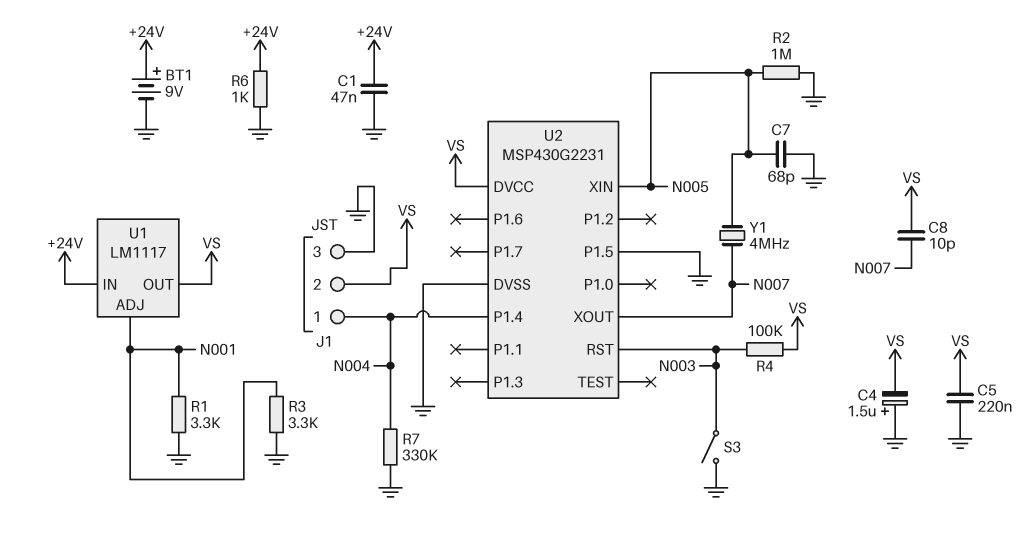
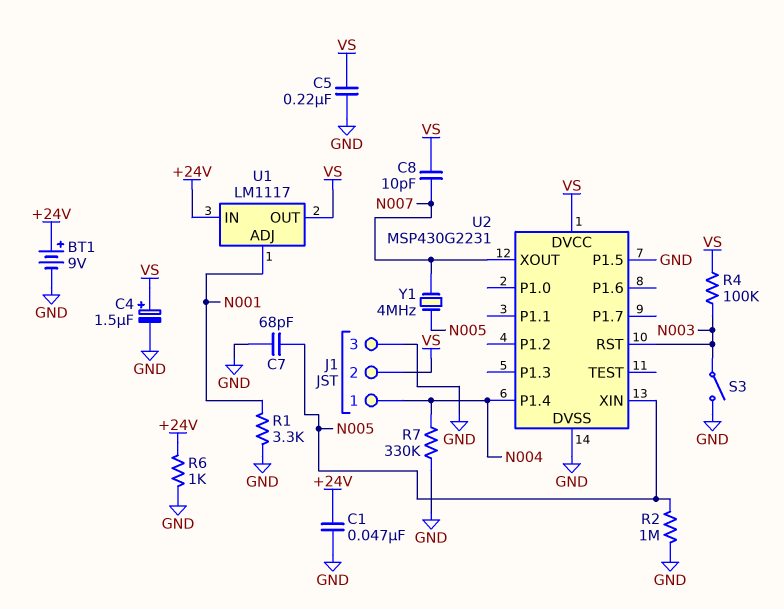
C4: 1.5uF (plus GND, minus VS) -> 1.5uF (plus VS, minus GND)
R3: 3.3k (GND, N001) -> none

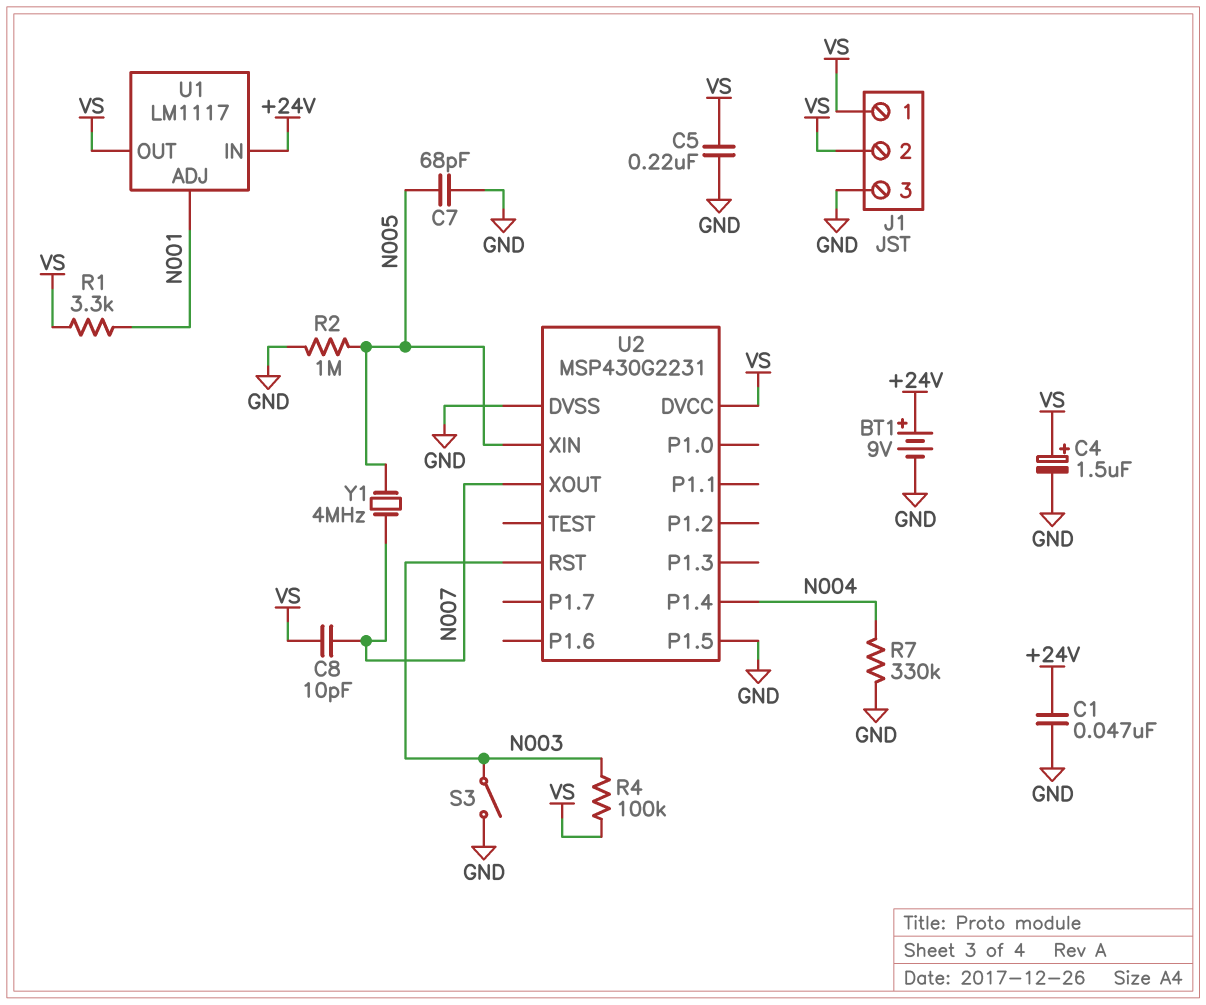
J1 pin 1: N004 -> VS
R1: 3.3k (GND, N001) -> 3.3k (N001, VS)
R6: 1k (+24V, GND) -> none

